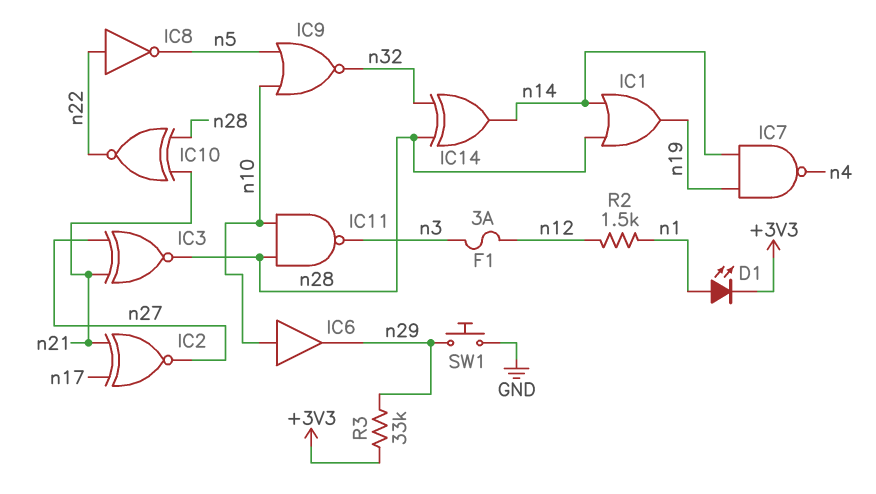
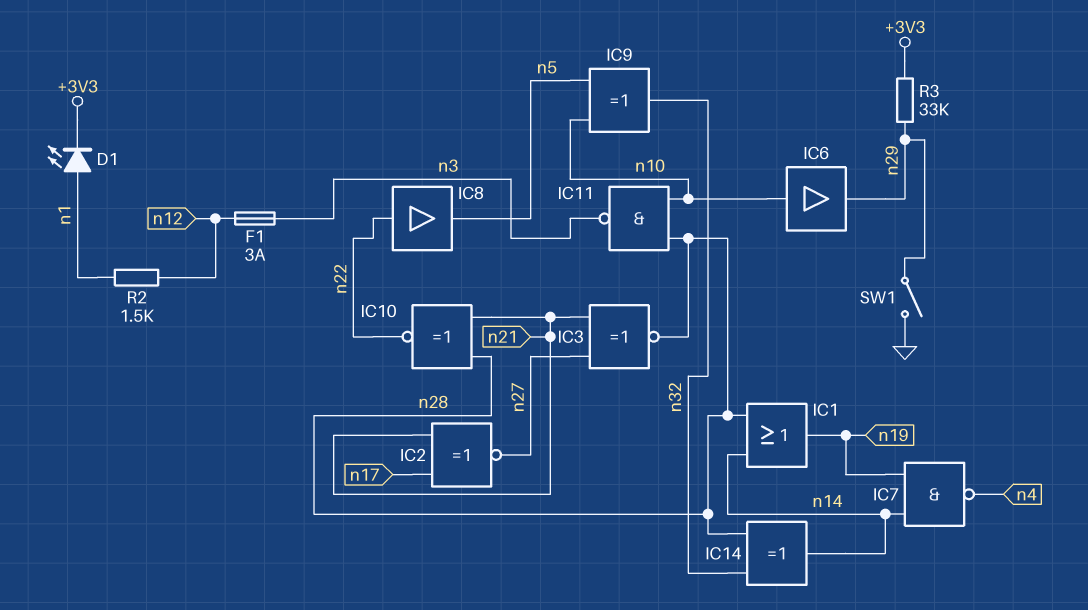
IC8: NOT (in n22, out n5) -> buffer (in n22, out n5)
IC9: NOR (in n5, in n10, out n32) -> XOR (in n5, in n10, out n32)
SW1: button (GND, n29) -> switch (GND, n29)

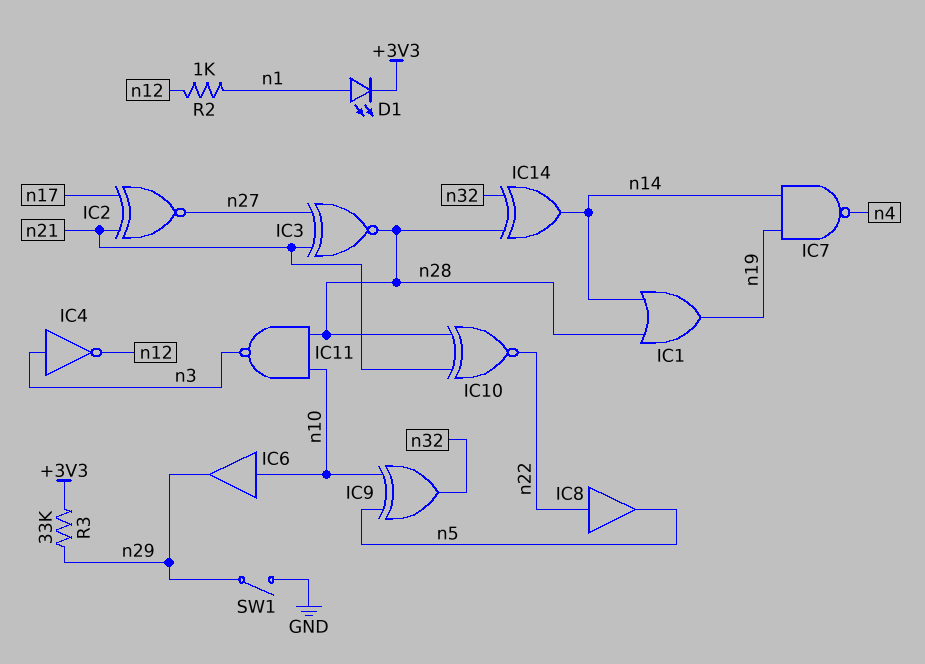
F1: 3A (n3, n12) -> none
IC4: none -> NOT (in n3, out n12)
R2: 1.5k (n1, n12) -> 1k (n1, n12)

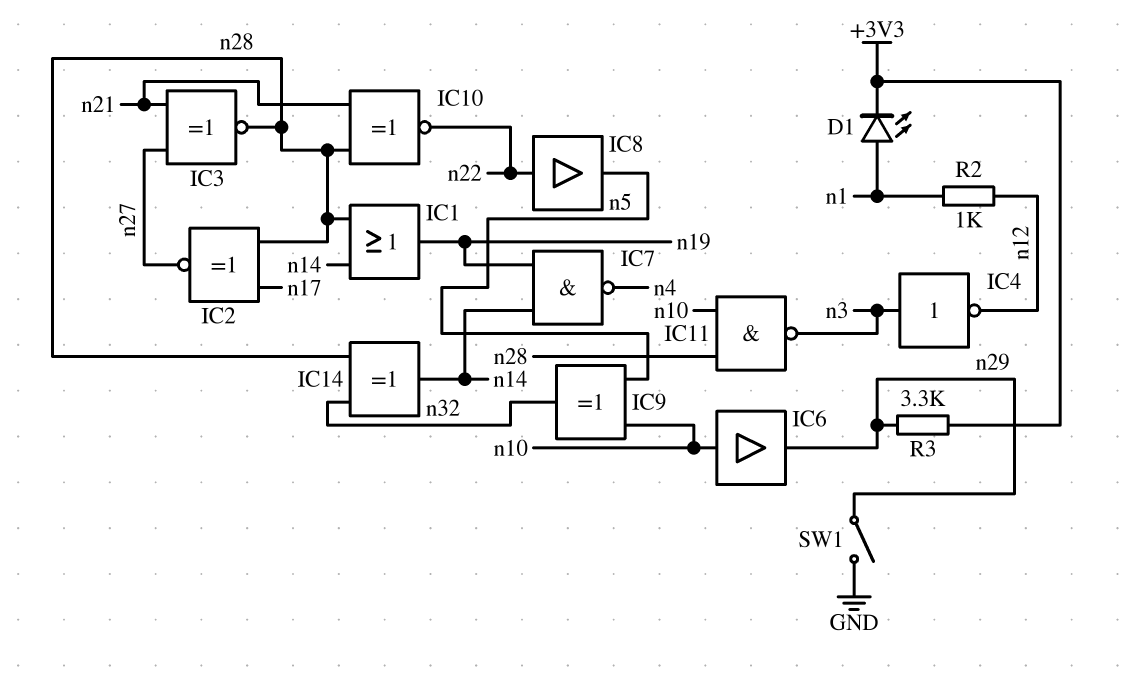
IC2: XNOR (in n17, in n21, out n27) -> XNOR (in n17, in n28, out n27)
R3: 33k (+3V3, n29) -> 3.3k (+3V3, n29)

